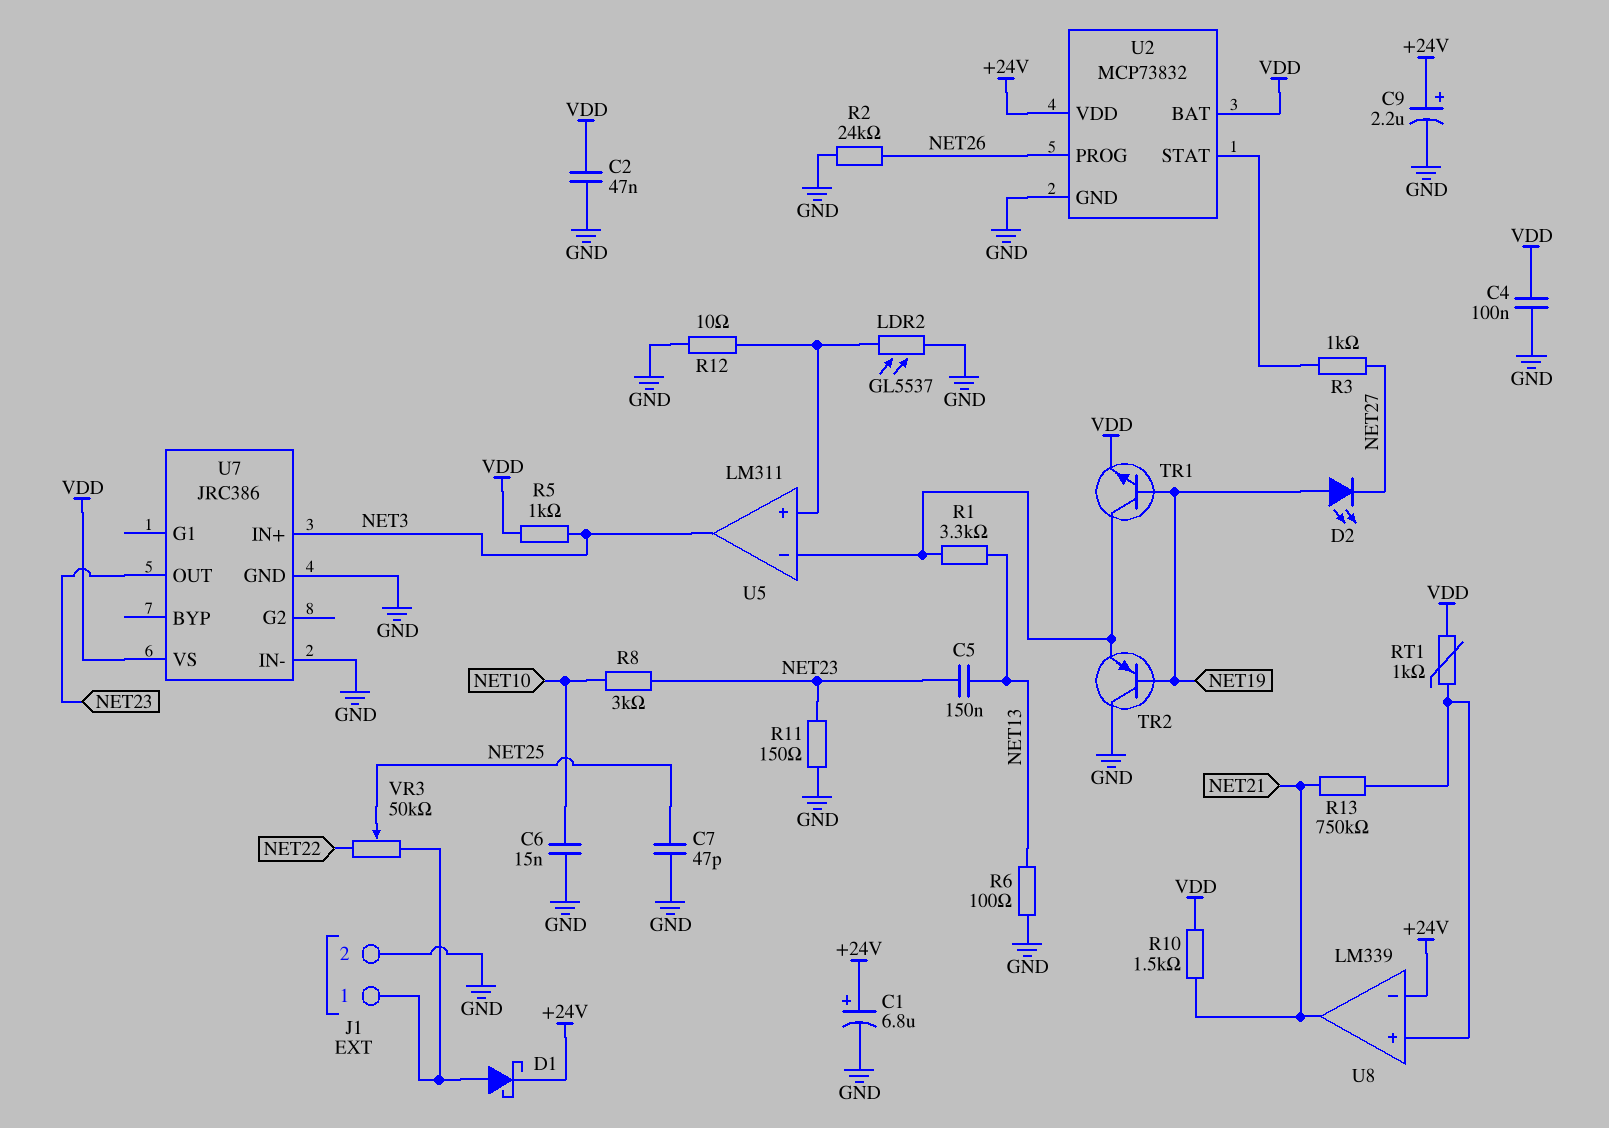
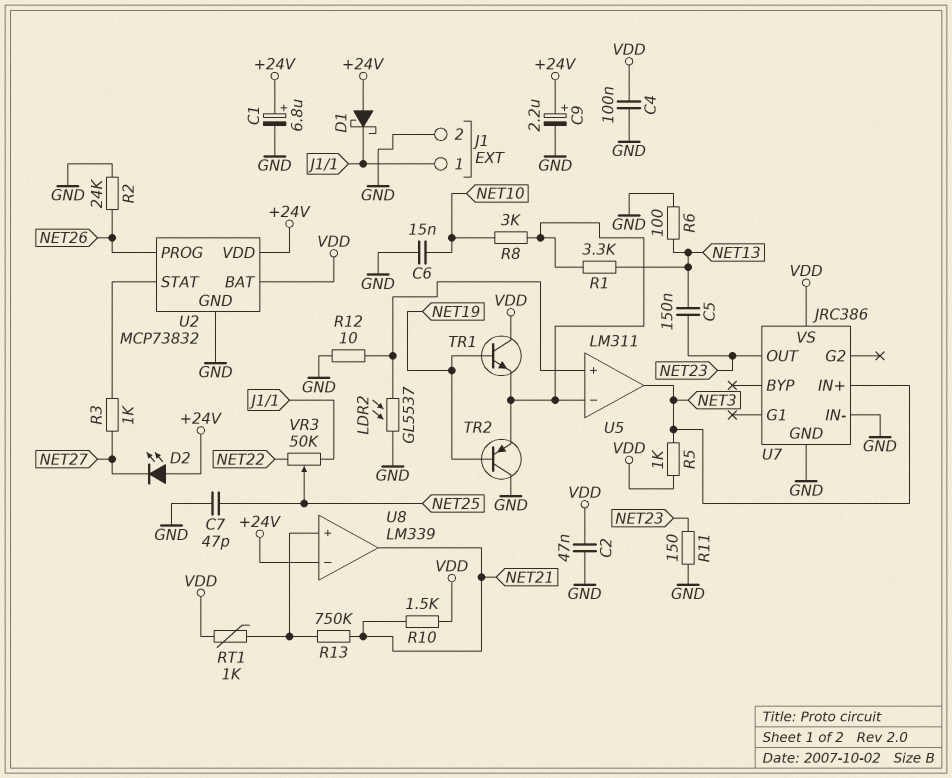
D1: schottky (A J1/1, K +24V) -> schottky (A +24V, K J1/1)
D2: LED (A NET19, K NET27) -> LED (A +24V, K NET27)
R8: 3k (NET10, NET23) -> 3k (NET10, U5/in-)
TR1: NPN (B NET19, C U5/in-, E VDD) -> NPN (B NET19, C VDD, E U5/in-)

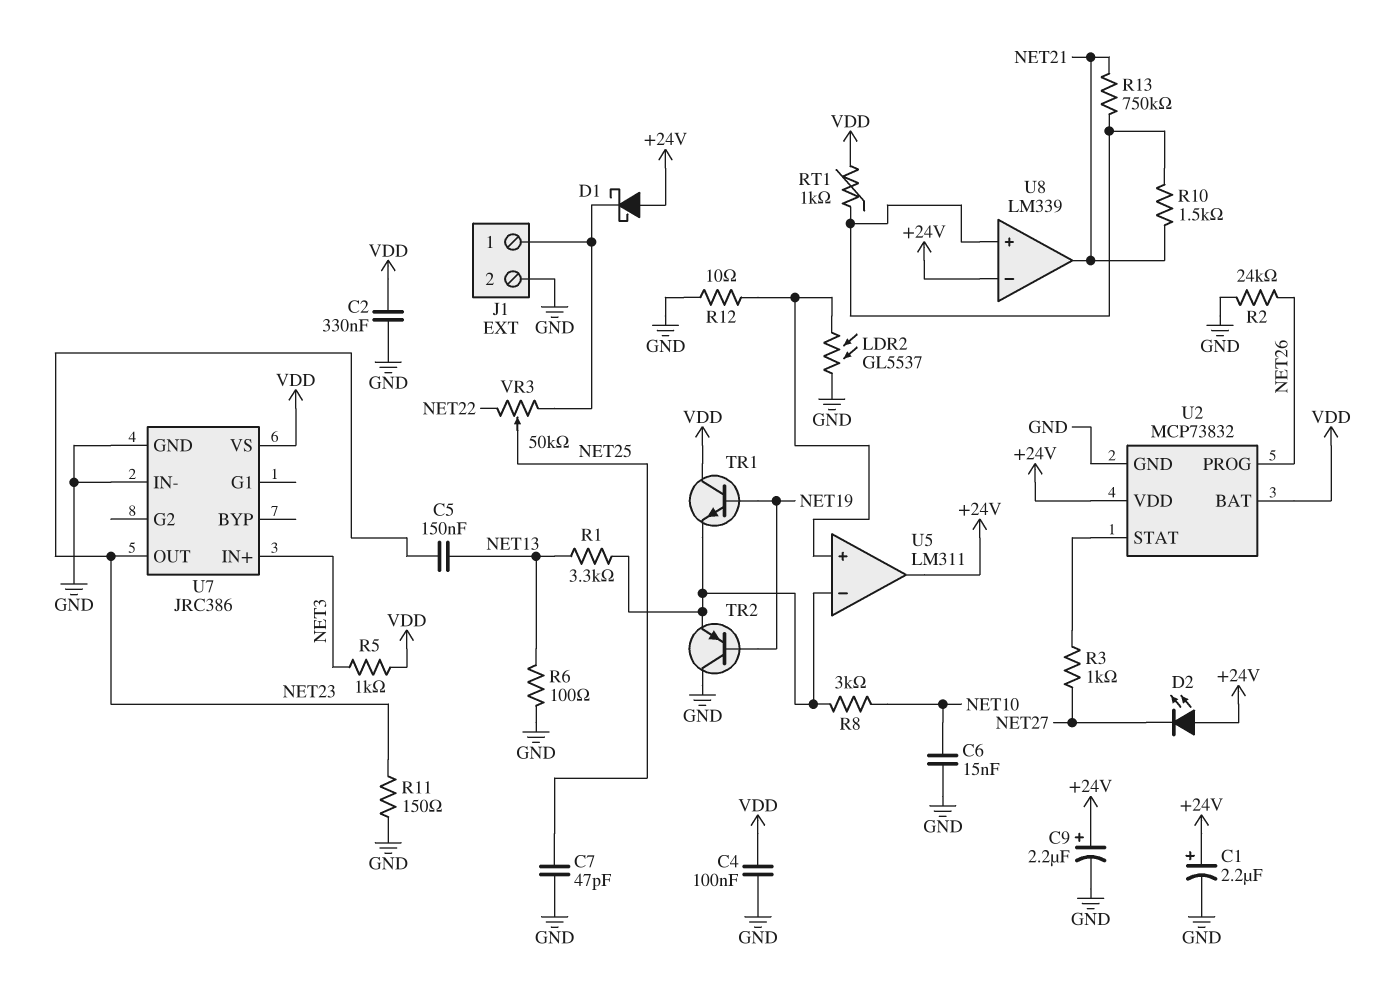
C1: 6.8uF (plus +24V, minus GND) -> 2.2uF (plus +24V, minus GND)
C2: 47nF (GND, VDD) -> 330nF (GND, VDD)
R10: 1.5k (NET21, VDD) -> 1.5k (NET21, U8/in+)
U5 pin out: NET3 -> +24V

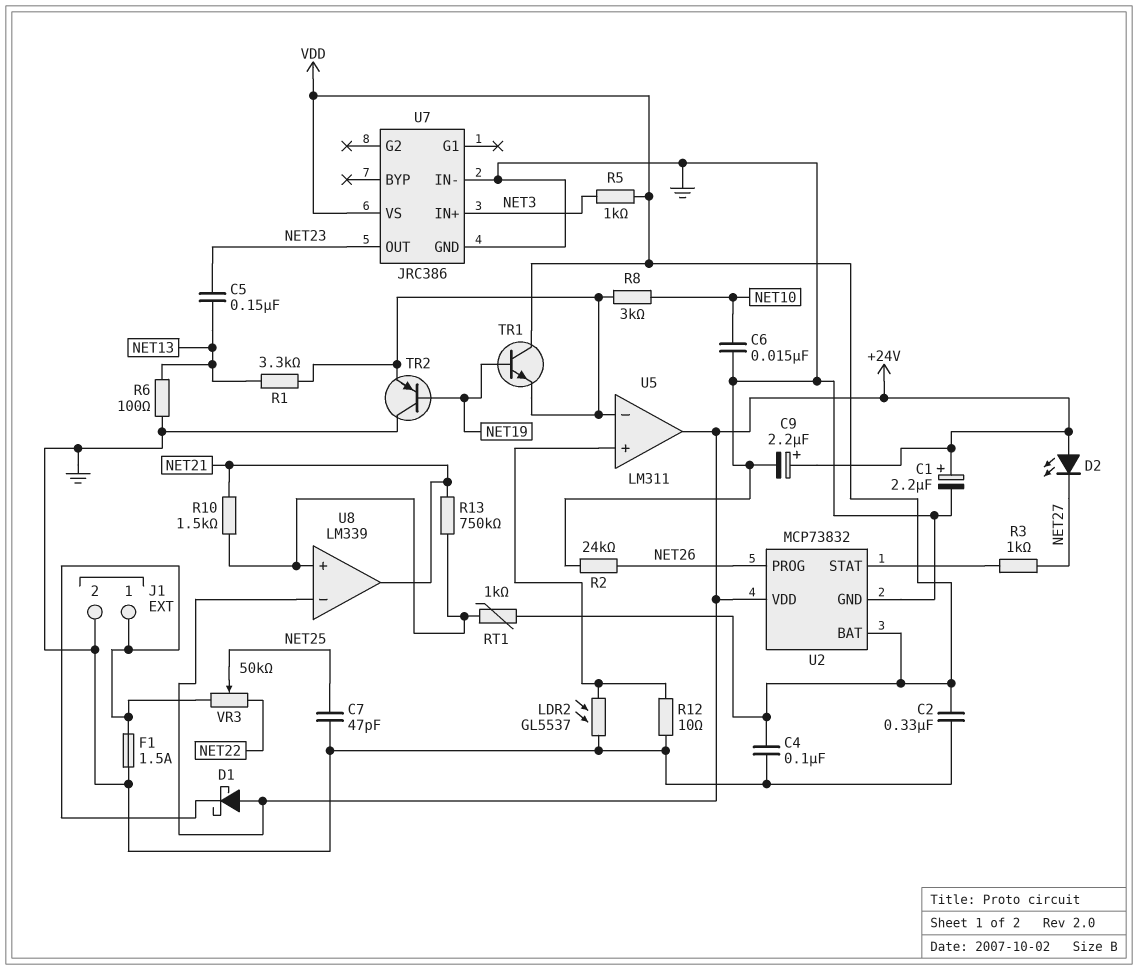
F1: none -> 1.5A (GND, J1/1)
R11: 150 (GND, NET23) -> none

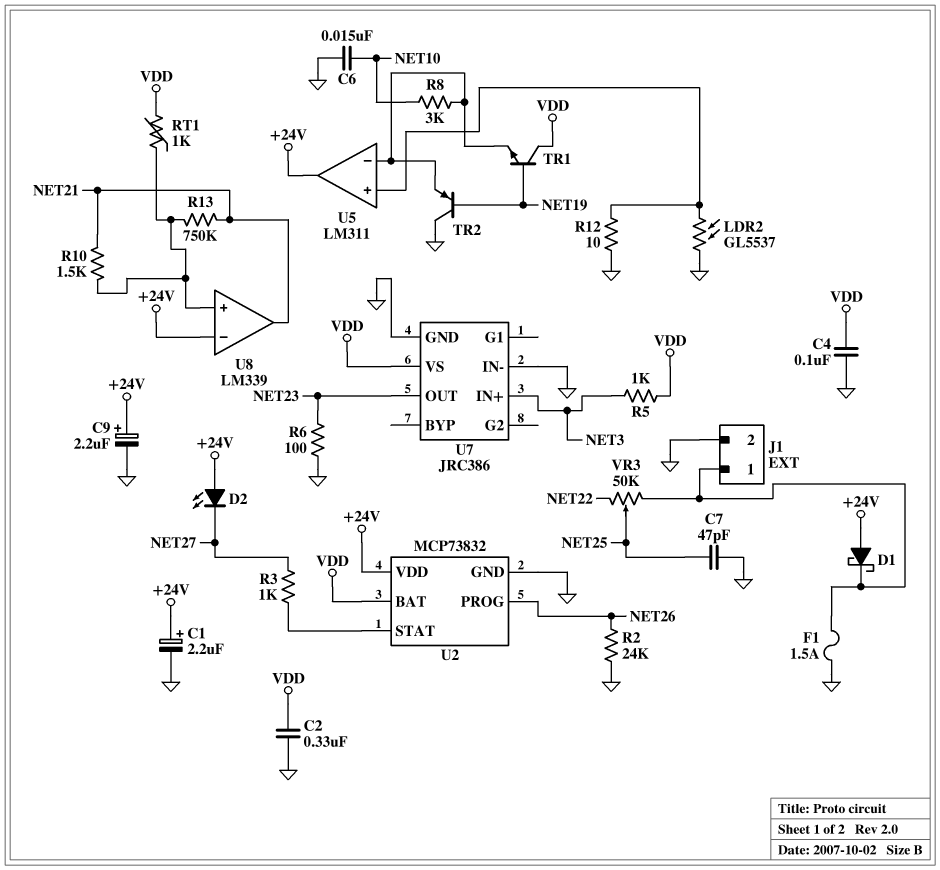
C5: 150nF (NET13, NET23) -> none
R1: 3.3k (NET13, U5/in-) -> none
R6: 100 (GND, NET13) -> 100 (GND, NET23)

